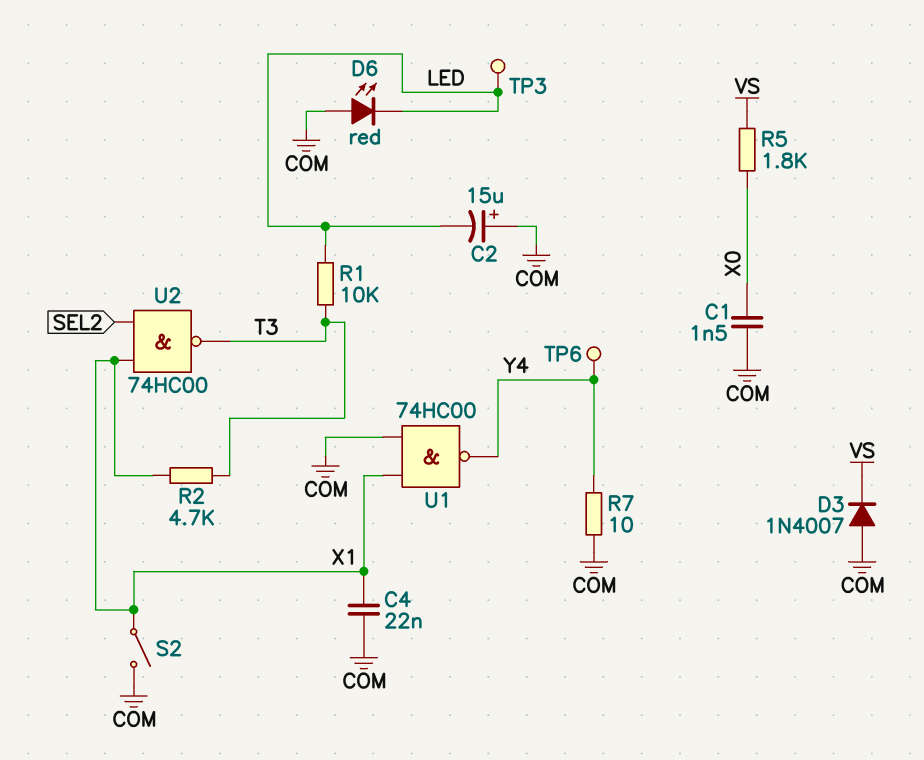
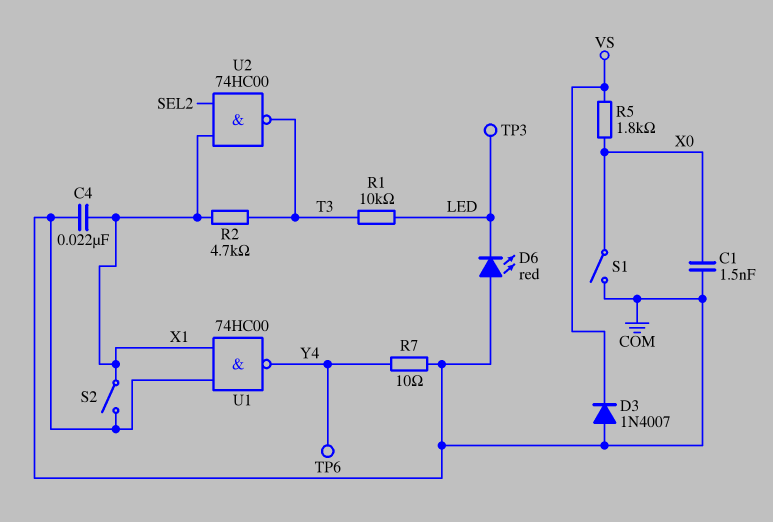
C2: 15uF (plus COM, minus LED) -> none
S1: none -> switch (COM, X0)

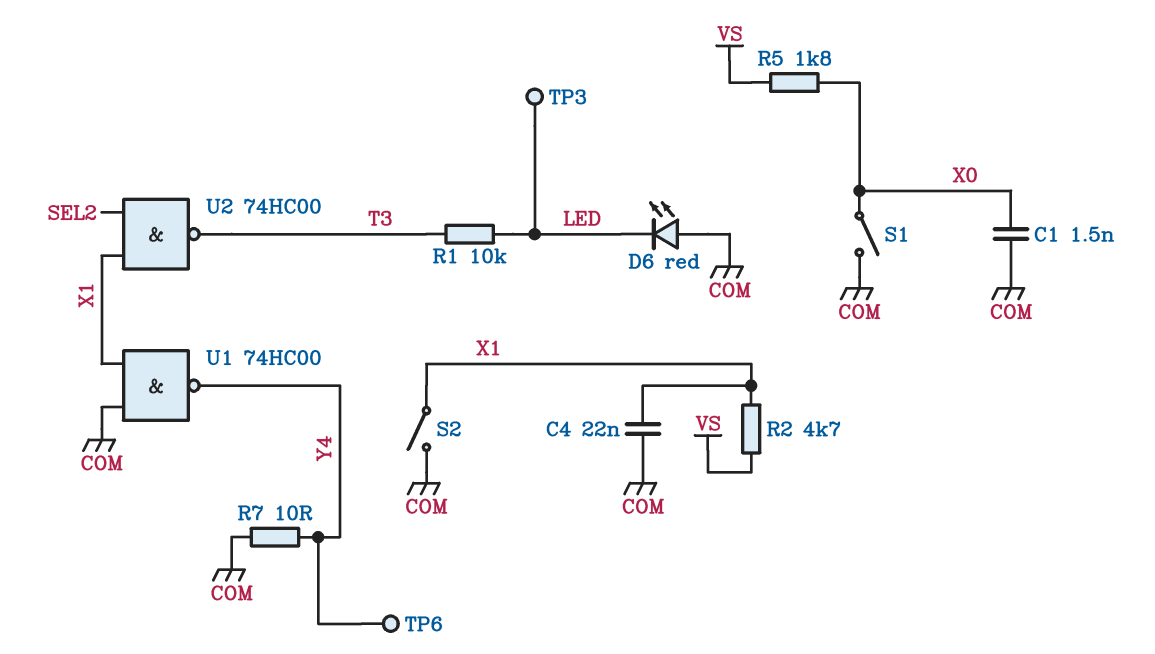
D3: diode 1N4007 (A COM, K VS) -> none
R2: 4.7k (T3, X1) -> 4.7k (VS, X1)

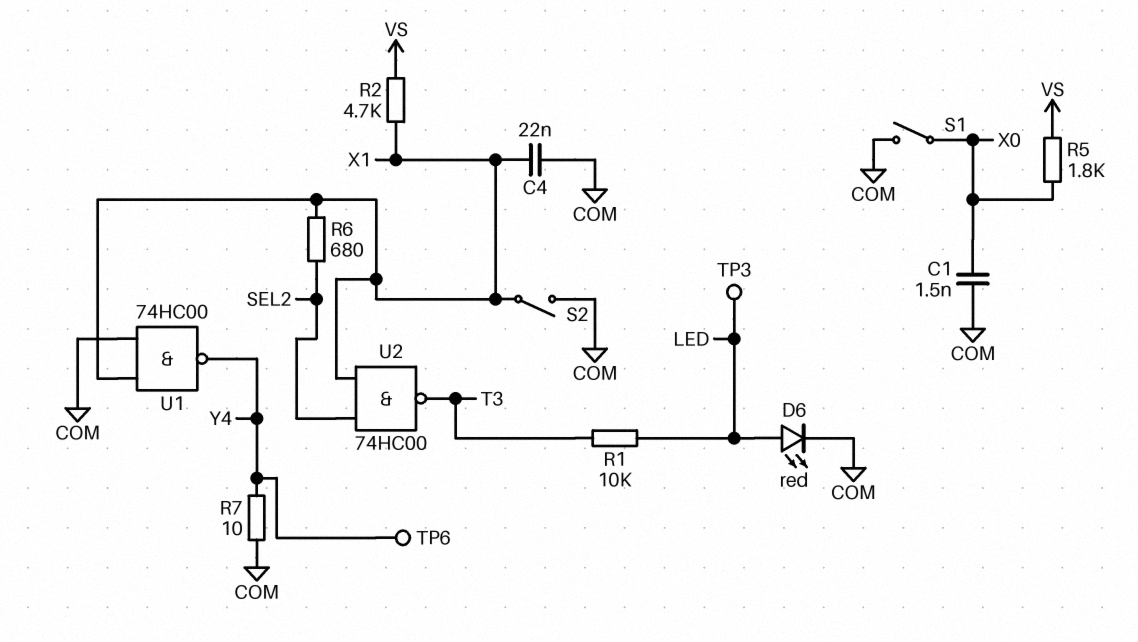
D6: LED red (A COM, K LED) -> LED red (A LED, K COM)
R6: none -> 680 (SEL2, X1)

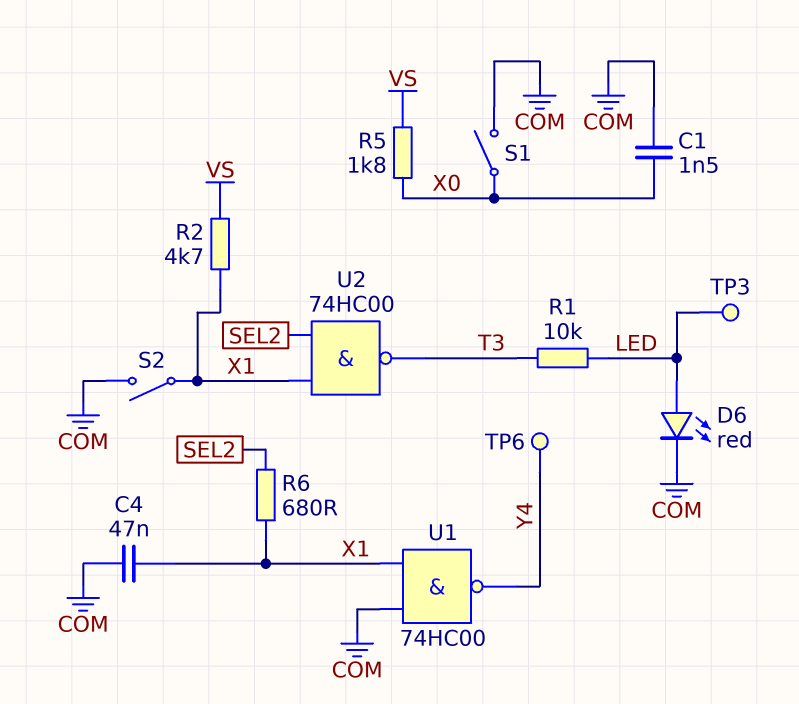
C4: 22nF (COM, X1) -> 47nF (COM, X1)
R7: 10 (COM, Y4) -> none

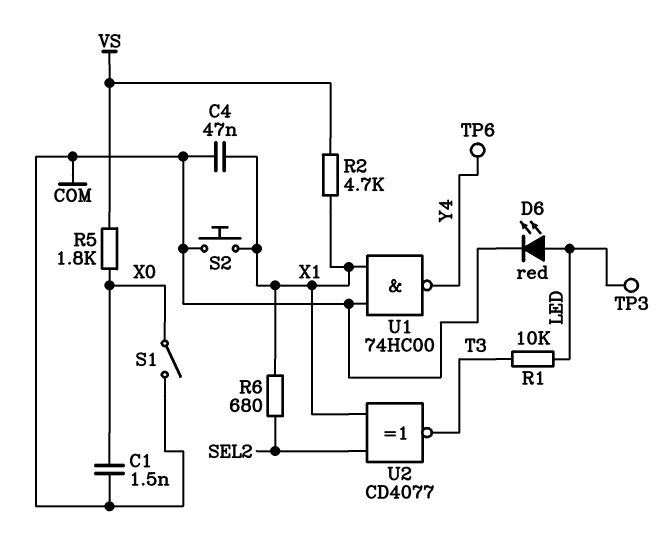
S2: switch (COM, X1) -> button (COM, X1)
U2: NAND 74HC00 (in SEL2, in X1, out T3) -> XNOR CD4077 (in SEL2, in X1, out T3)

